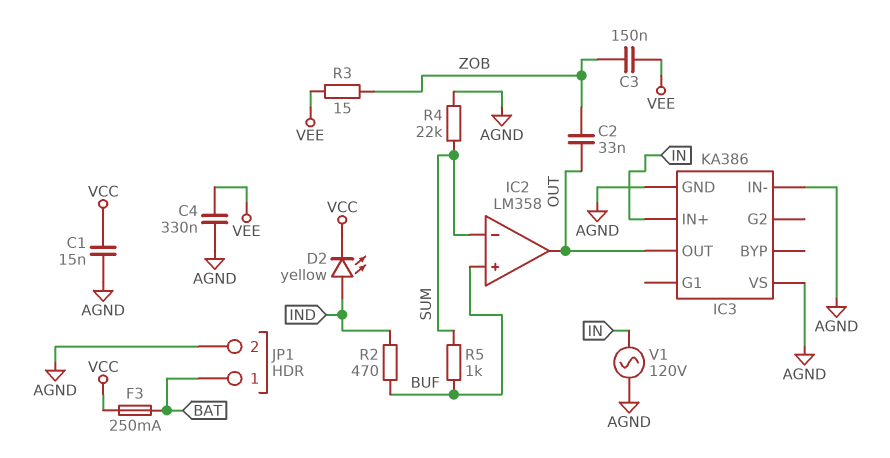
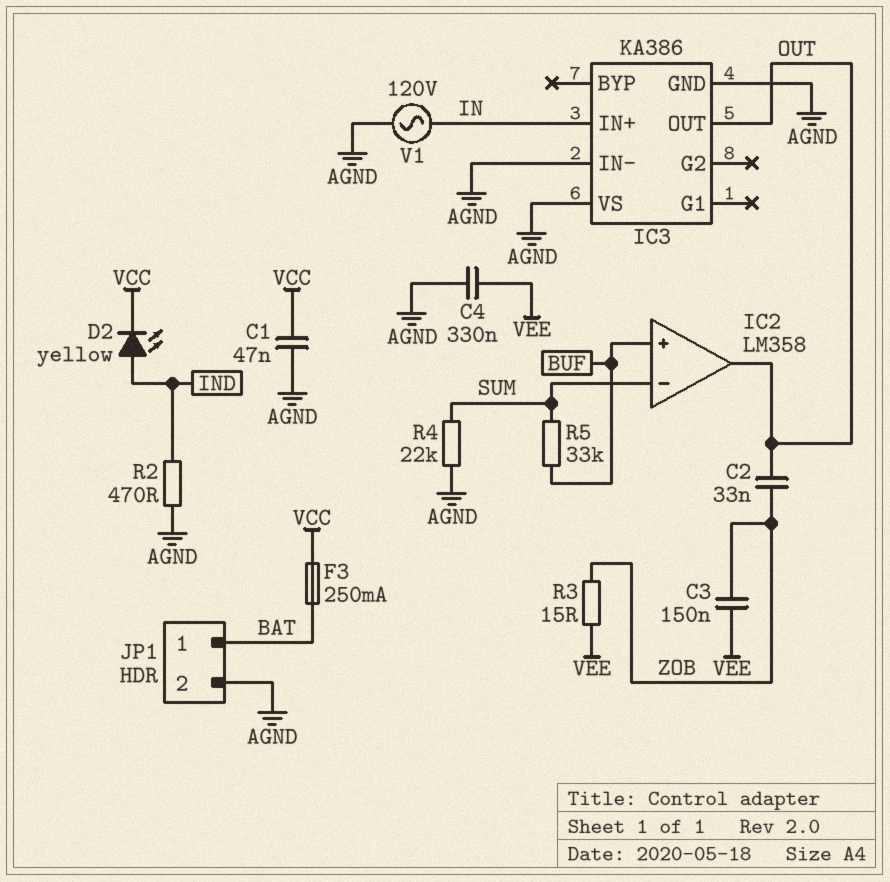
C1: 15nF (AGND, VCC) -> 47nF (AGND, VCC)
R2: 470 (BUF, IND) -> 470 (AGND, IND)
R5: 1k (BUF, SUM) -> 33k (BUF, SUM)

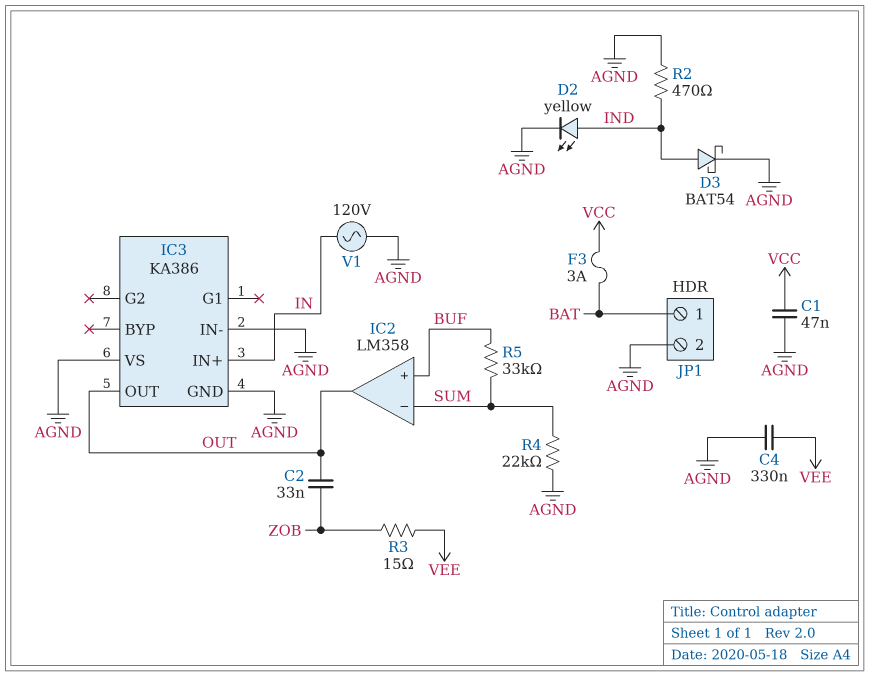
C3: 150nF (VEE, ZOB) -> none
D2: LED yellow (A IND, K VCC) -> LED yellow (A IND, K AGND)
D3: none -> schottky BAT54 (A IND, K AGND)
F3: 250mA (BAT, VCC) -> 3A (BAT, VCC)

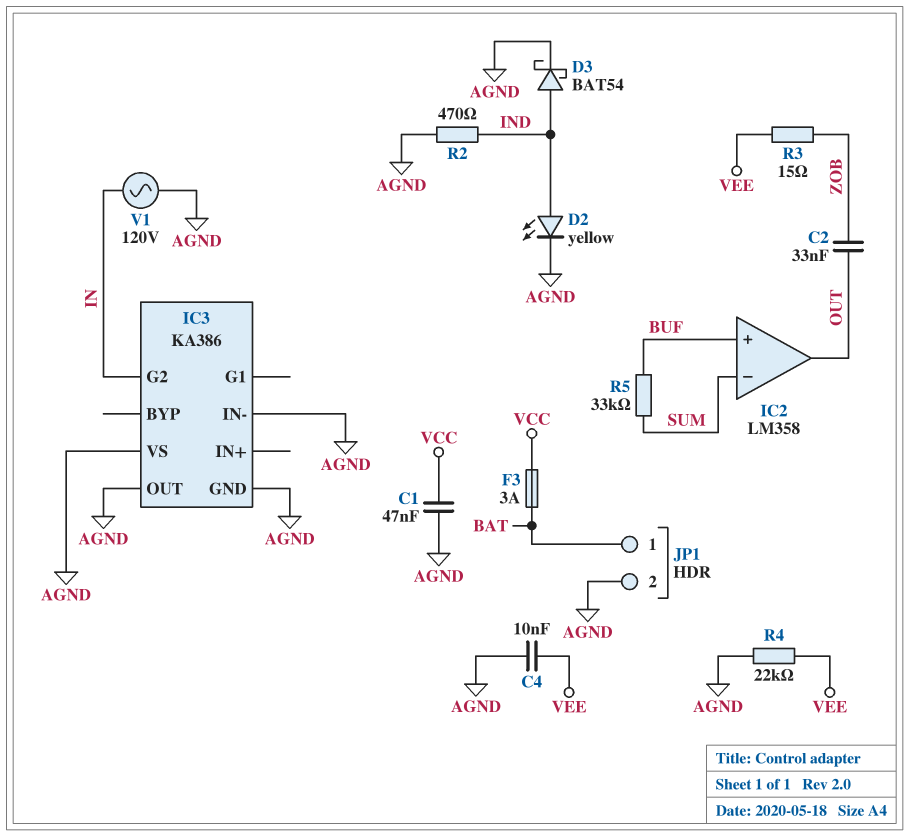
C4: 330nF (AGND, VEE) -> 10nF (AGND, VEE)
IC3 pin G2: none -> IN
IC3 pin IN+: IN -> none
IC3 pin OUT: OUT -> AGND
R4: 22k (AGND, SUM) -> 22k (AGND, VEE)

